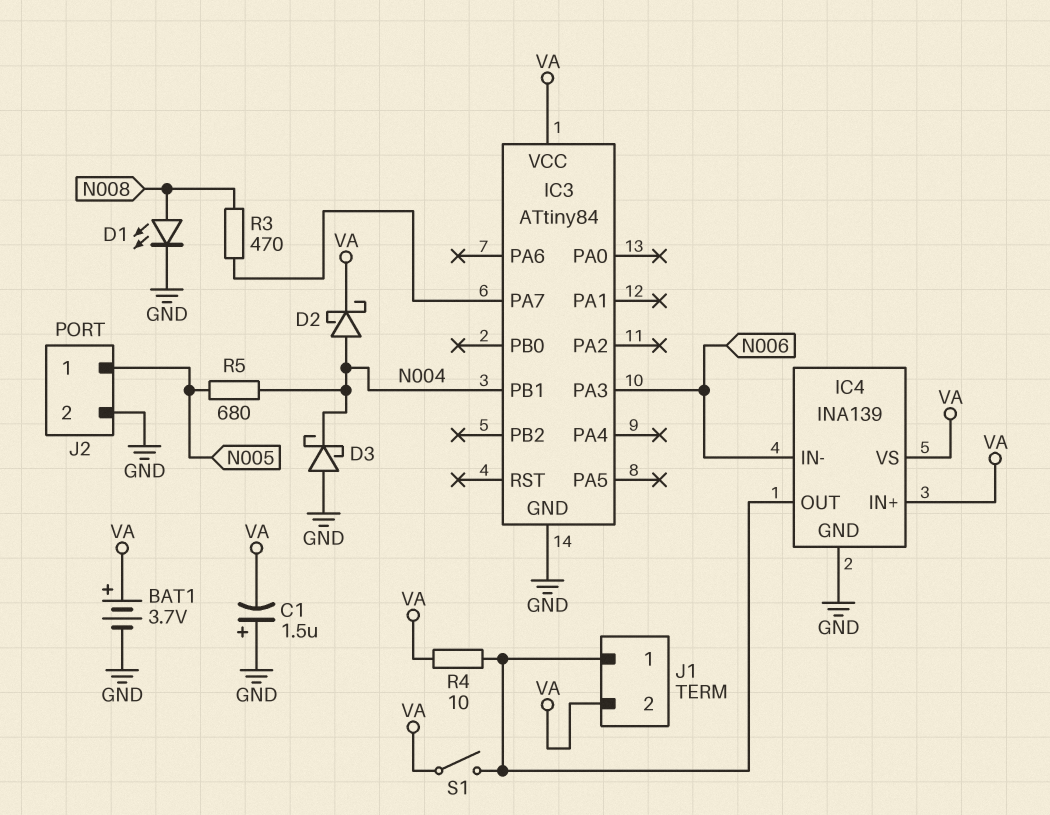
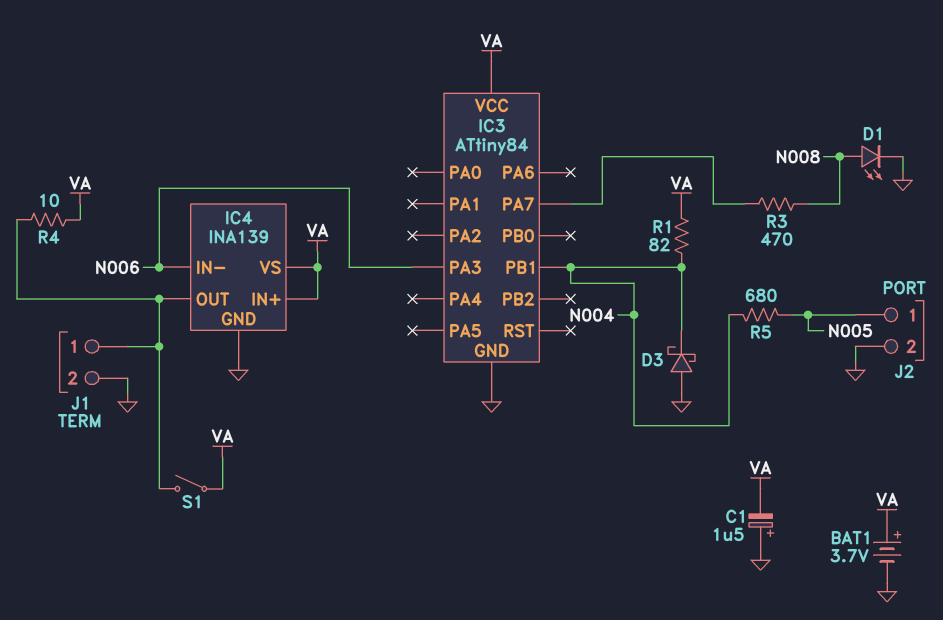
D2: schottky (A N004, K VA) -> none
J1 pin 2: VA -> GND
R1: none -> 82 (N004, VA)

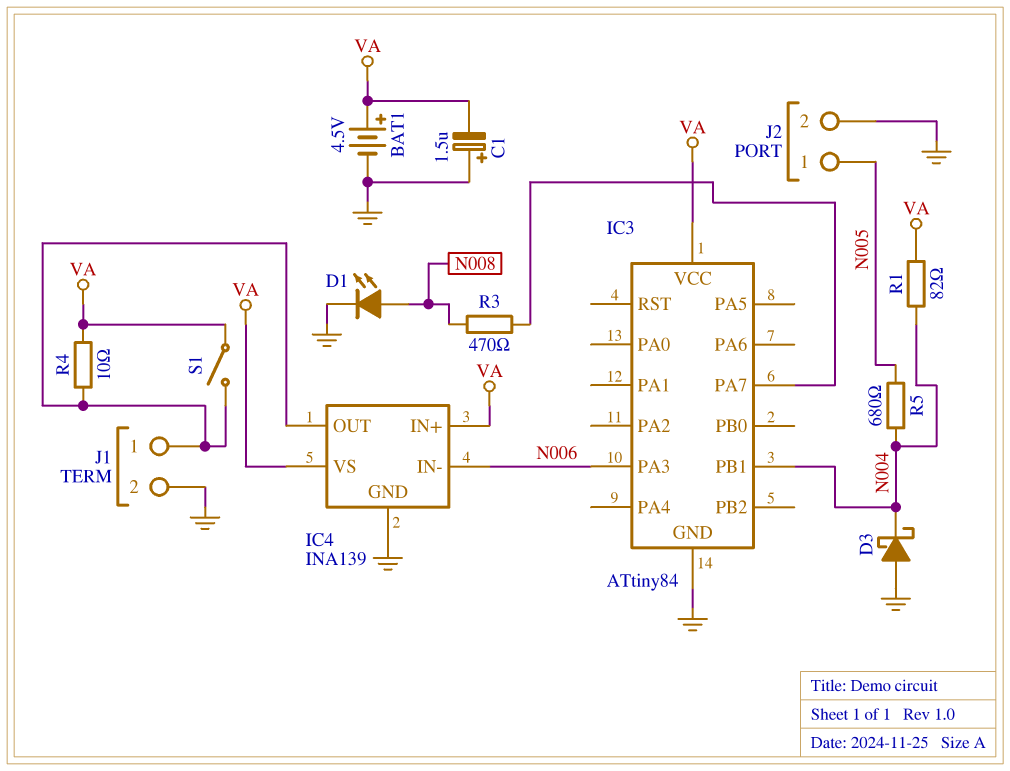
BAT1: 3.7V (plus VA, minus GND) -> 4.5V (plus VA, minus GND)

